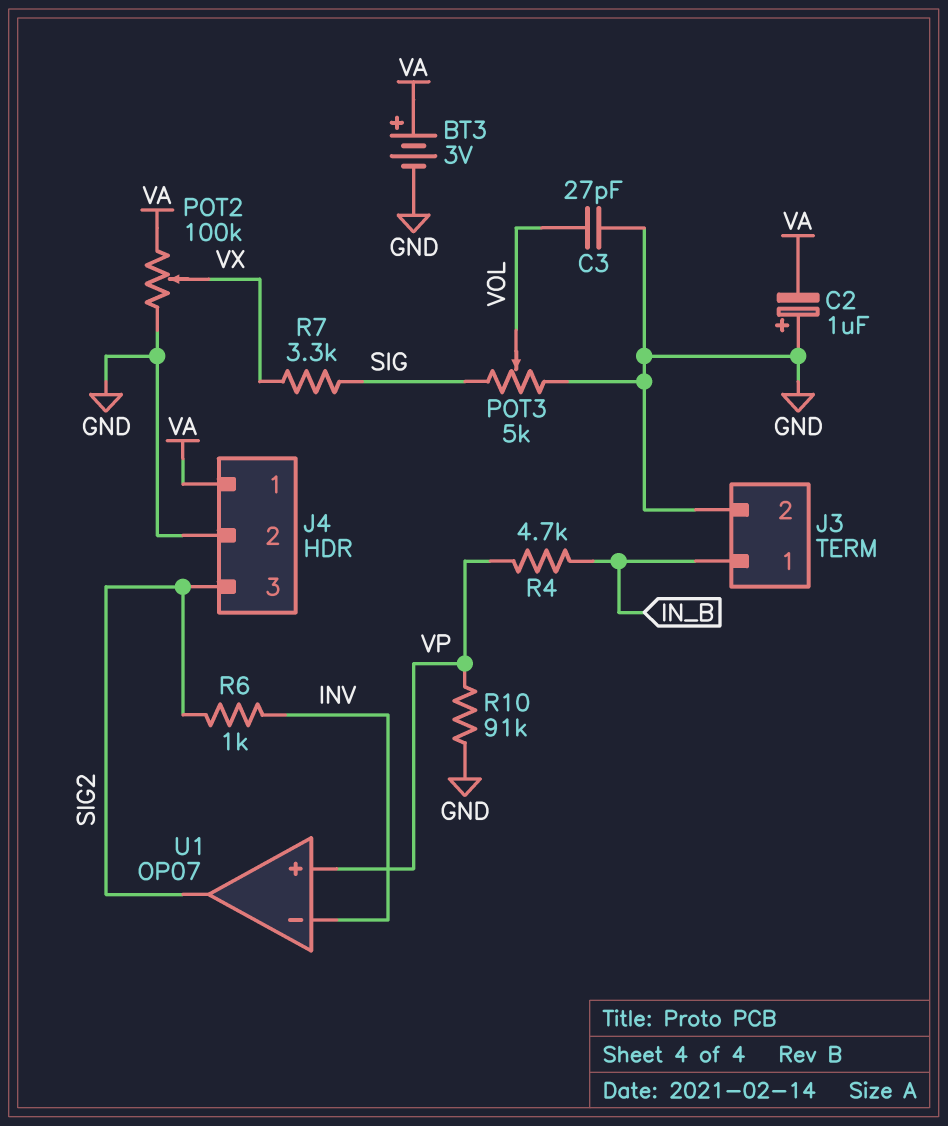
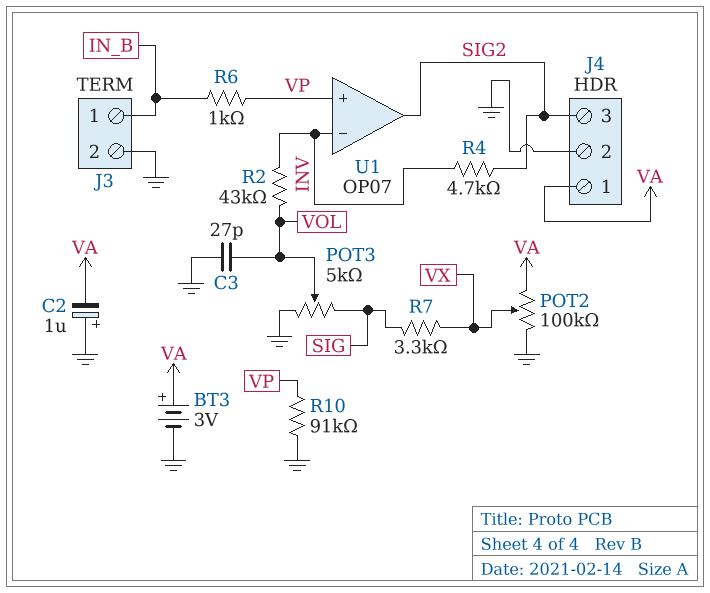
R2: none -> 43k (INV, VOL)
R4: 4.7k (IN_B, VP) -> 4.7k (INV, SIG2)
R6: 1k (INV, SIG2) -> 1k (IN_B, VP)

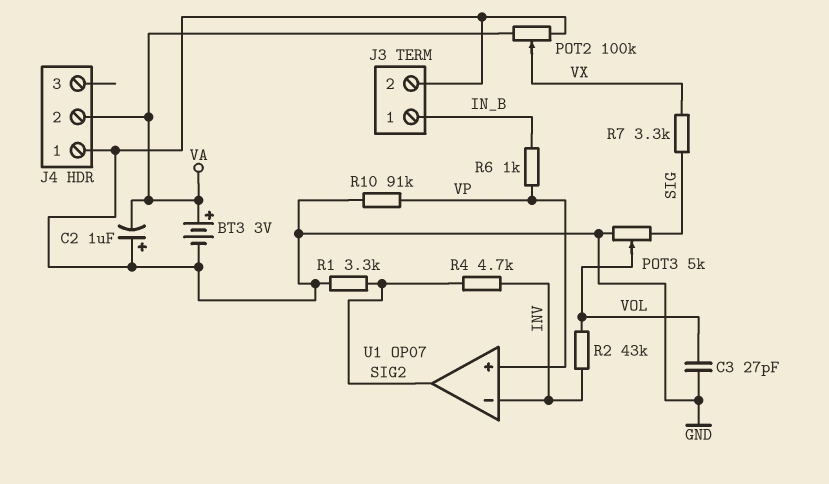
J4 pin 1: VA -> GND
J4 pin 2: GND -> VA
J4 pin 3: SIG2 -> none
R1: none -> 3.3k (GND, SIG2)

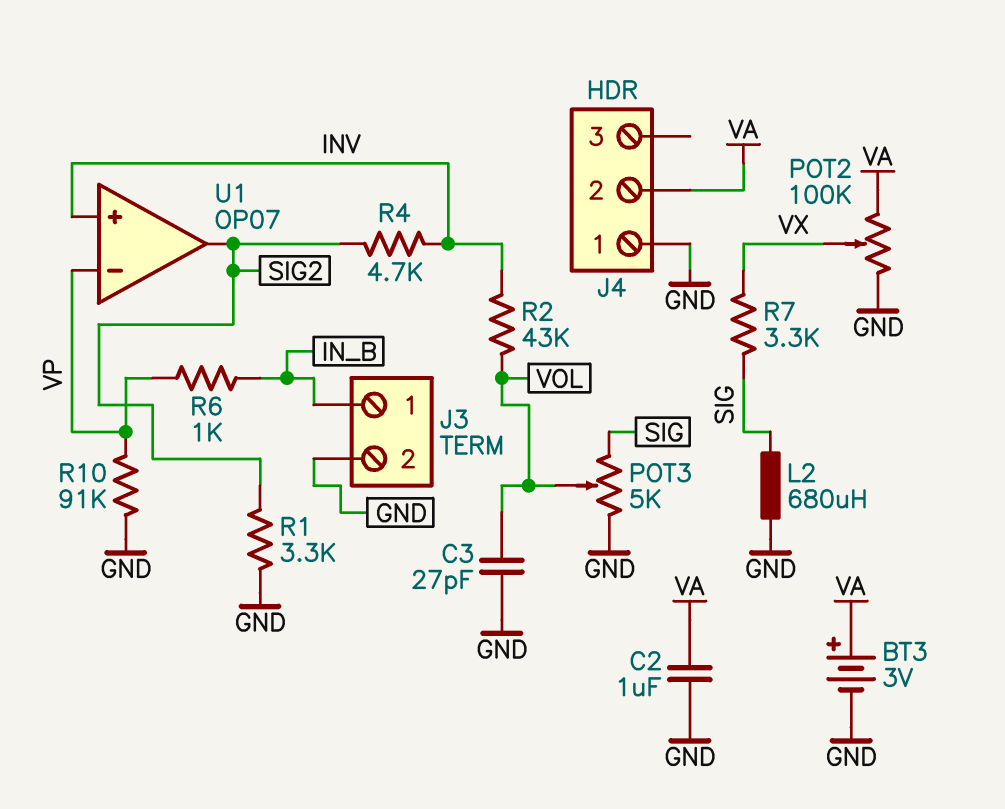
C2: 1uF (plus GND, minus VA) -> 1uF (GND, VA)
L2: none -> 680uH (GND, SIG)
U1 pin in+: VP -> INV
U1 pin in-: INV -> VP

